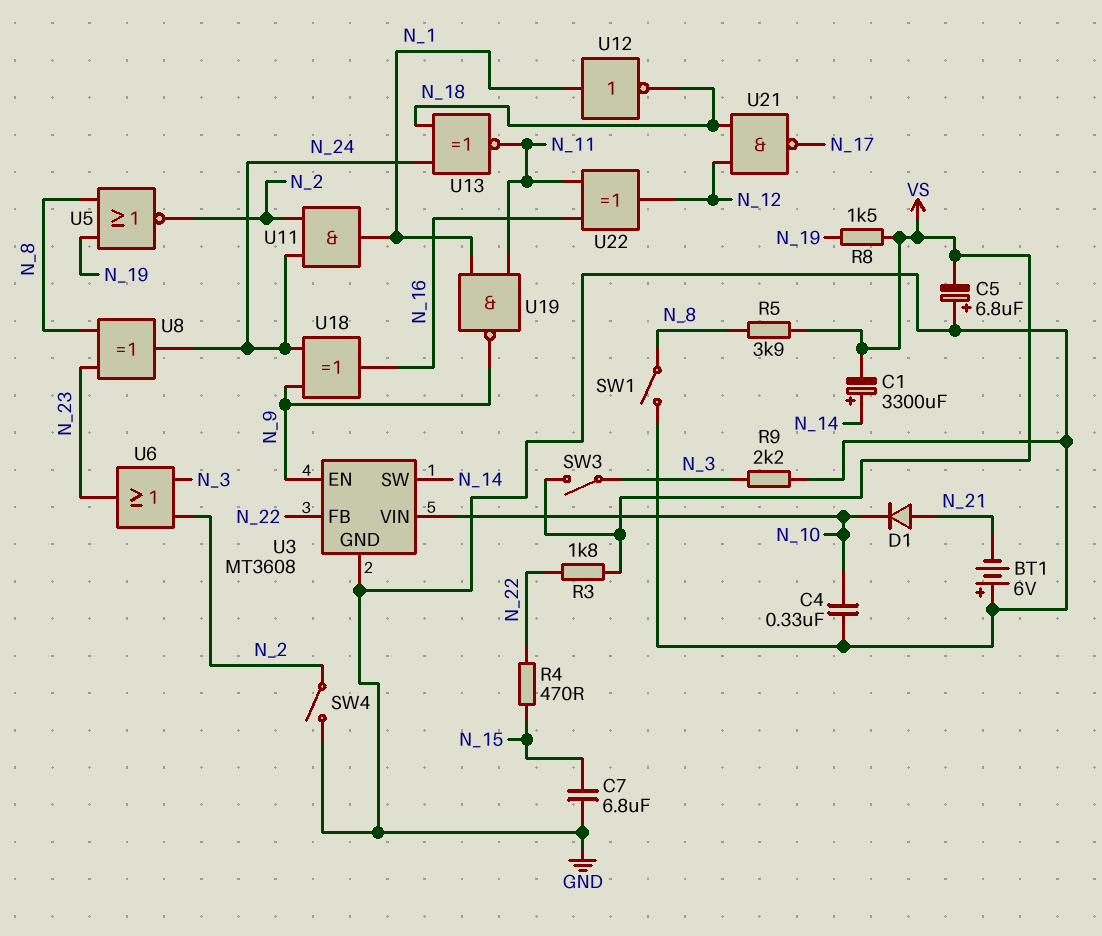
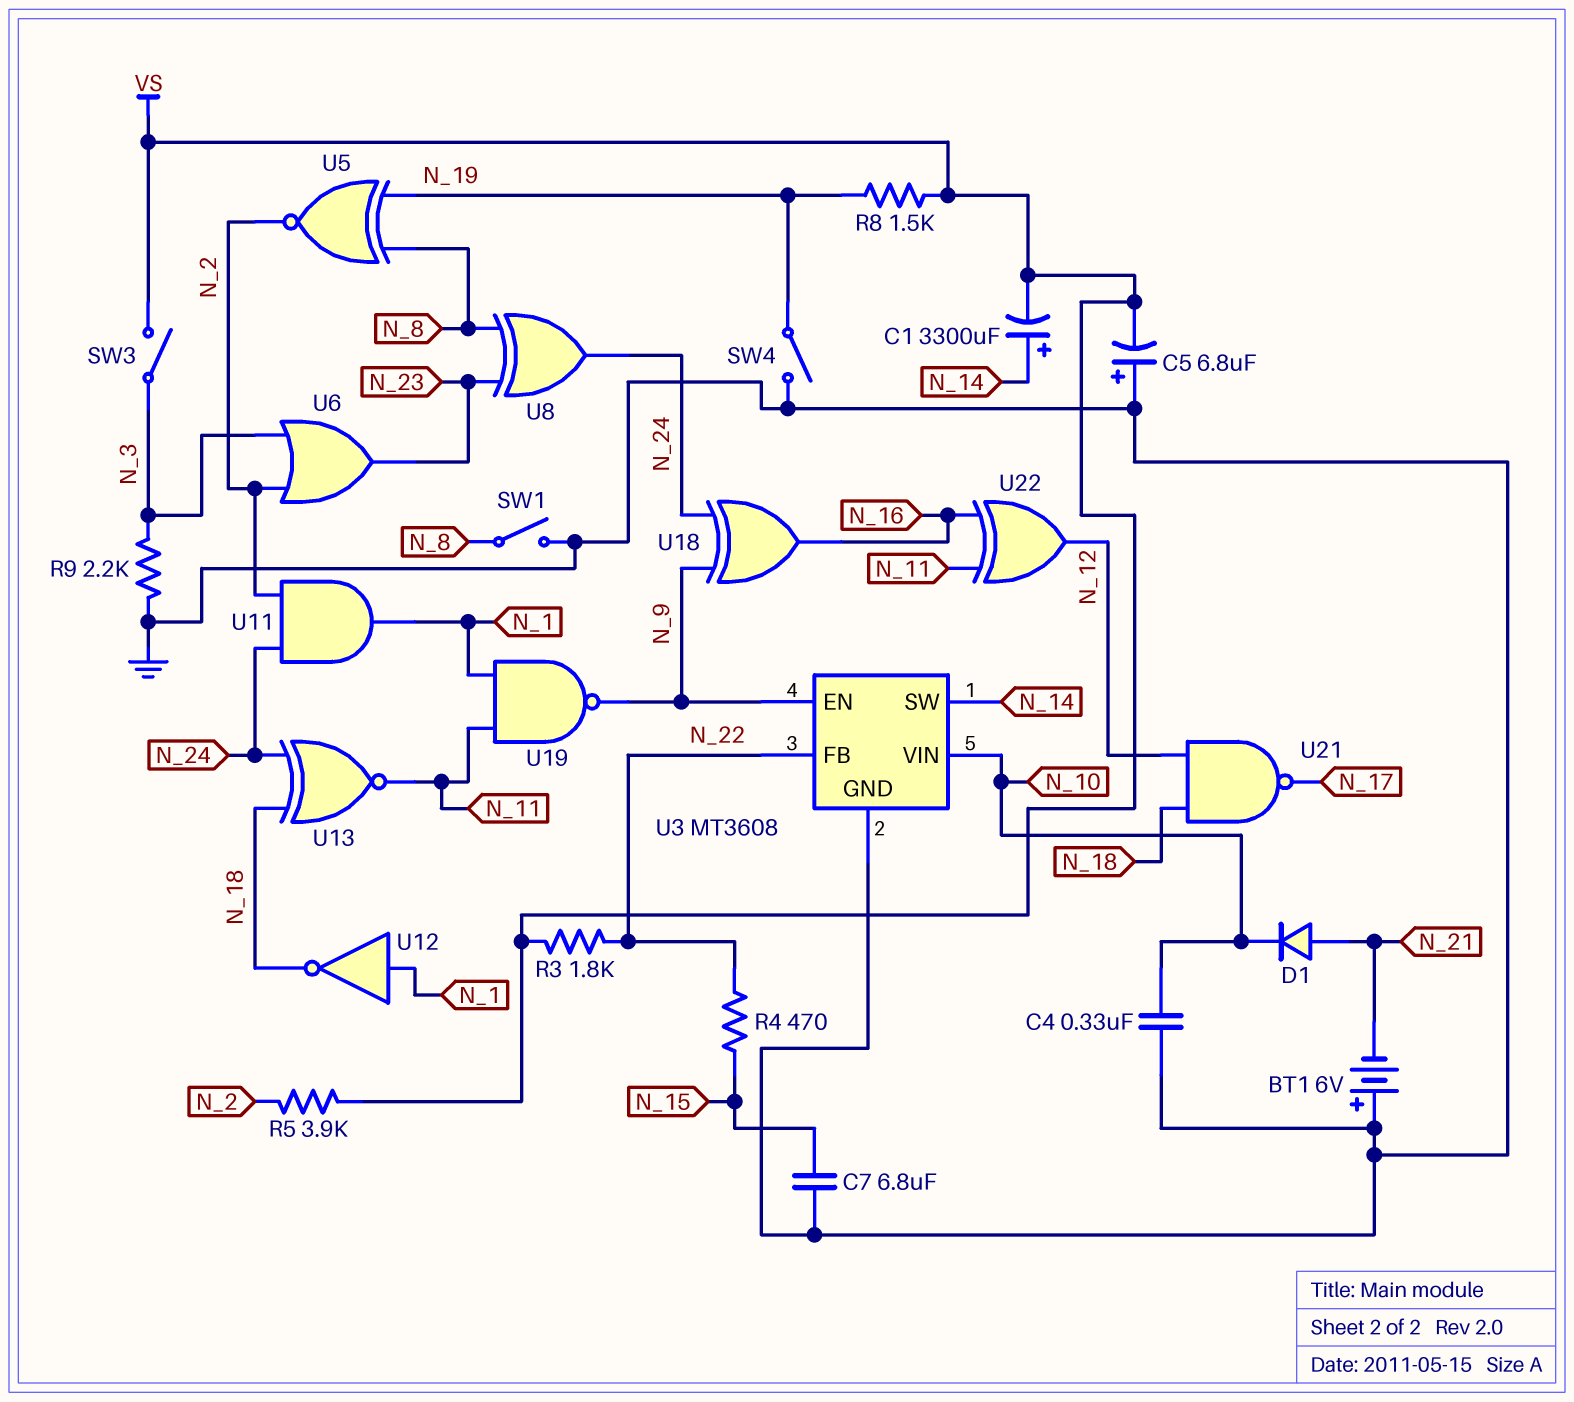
R5: 3.9k (N_8, VS) -> 3.9k (N_2, VS)
SW4: switch (GND, N_2) -> switch (GND, N_19)
U5: NOR (in N_8, in N_19, out N_2) -> XNOR (in N_8, in N_19, out N_2)

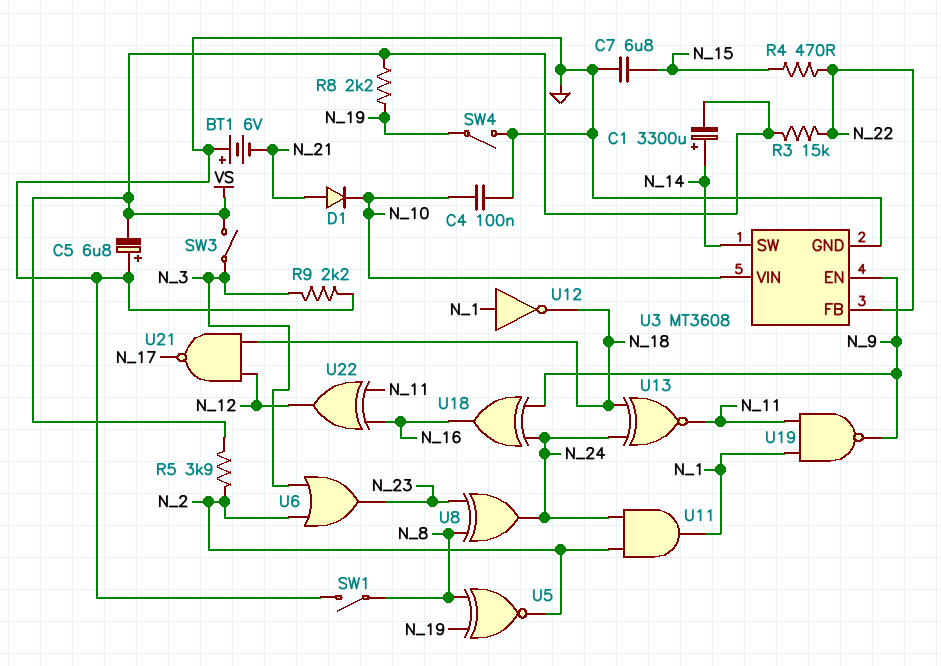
C4: 330nF (GND, N_10) -> 100nF (GND, N_10)
R3: 1.8k (N_22, VS) -> 15k (N_22, VS)
R8: 1.5k (N_19, VS) -> 2.2k (N_19, VS)

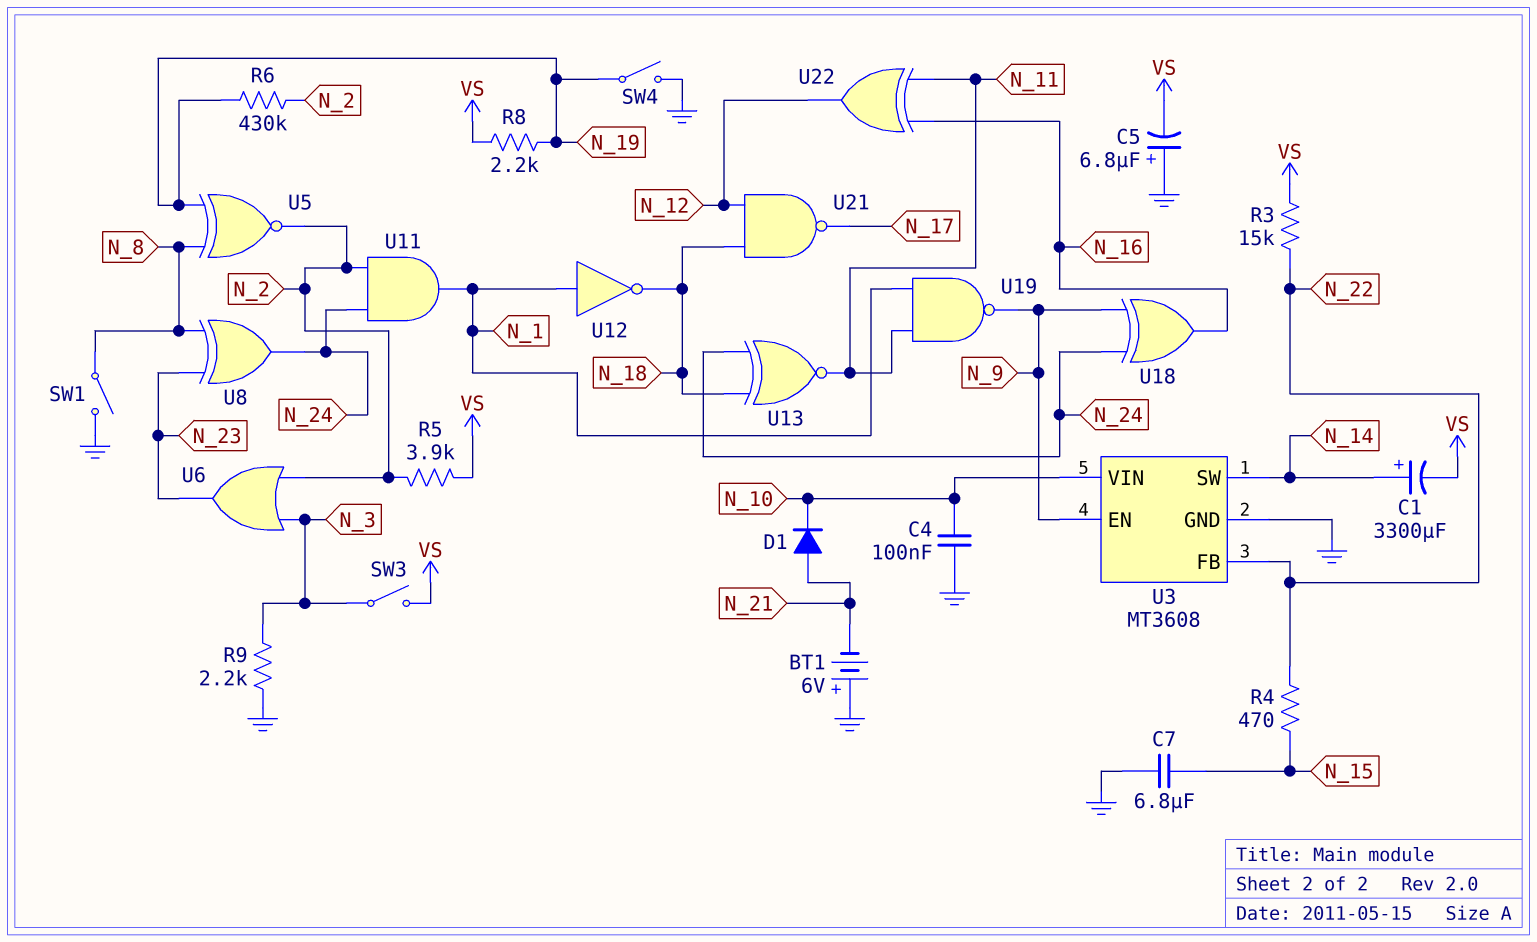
R6: none -> 430k (N_2, N_19)

